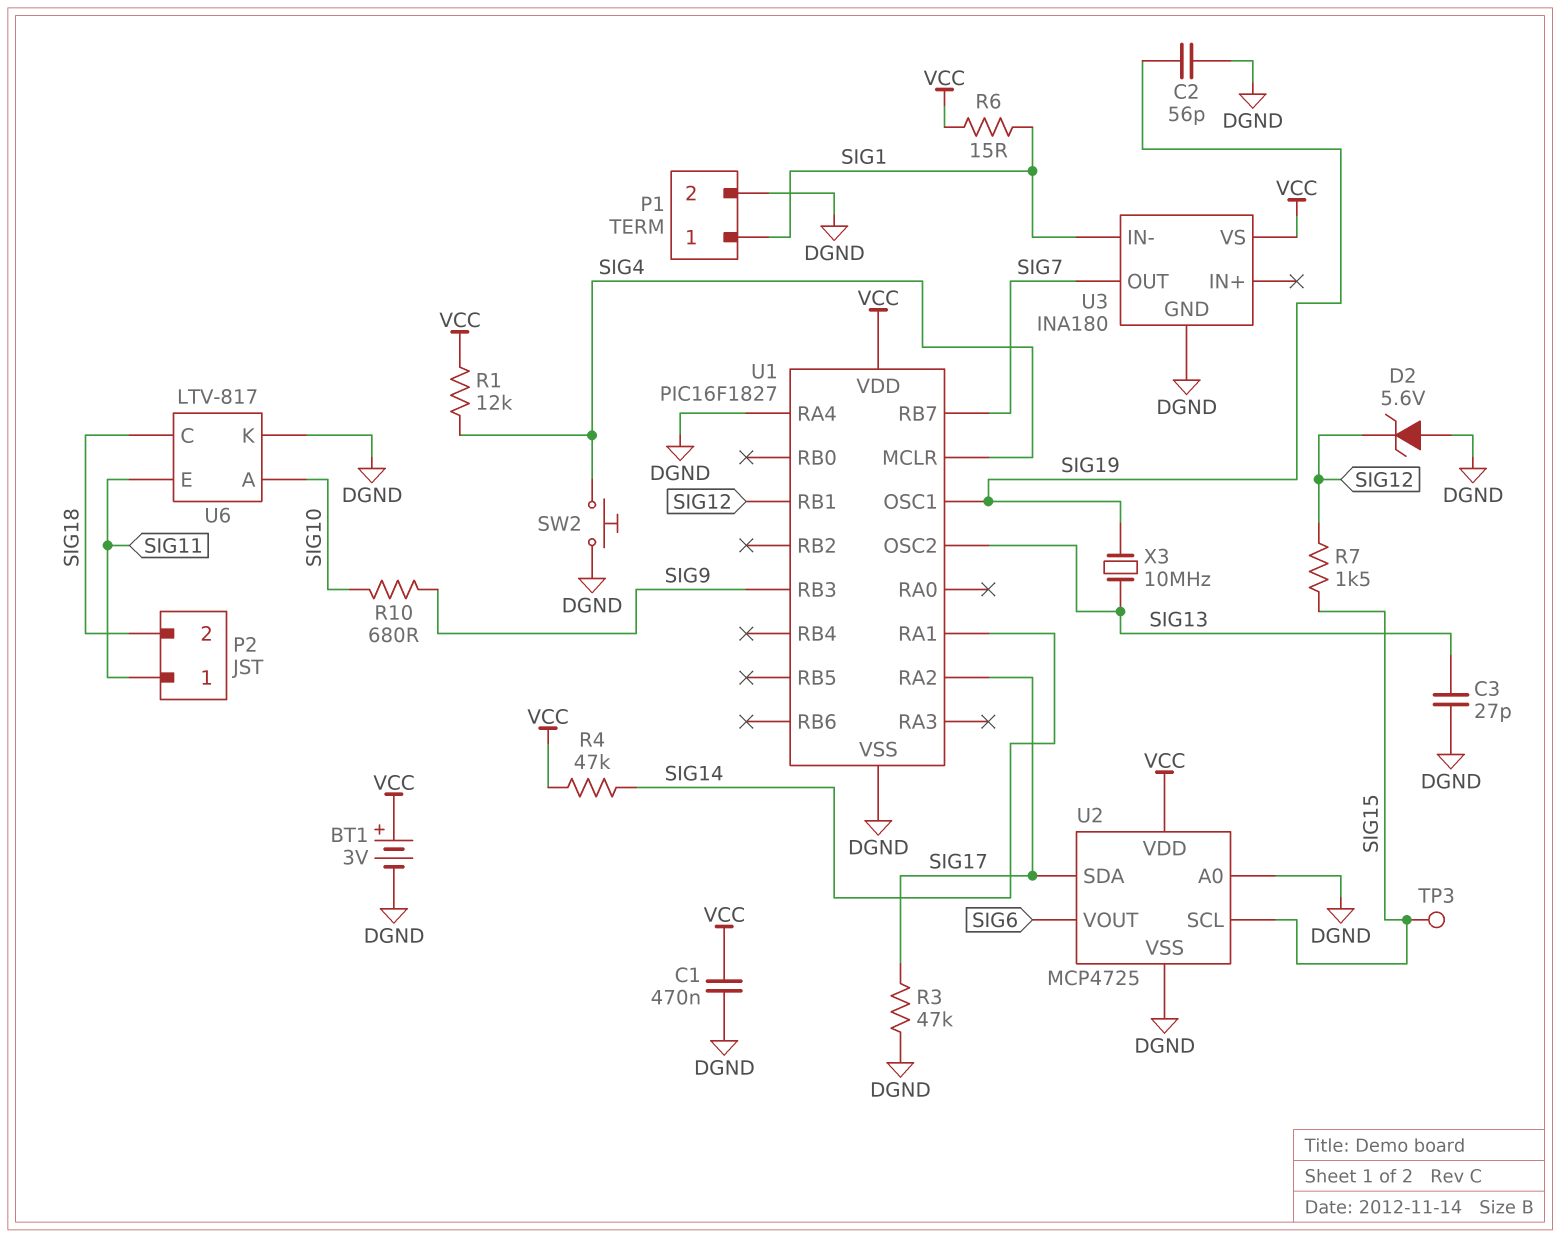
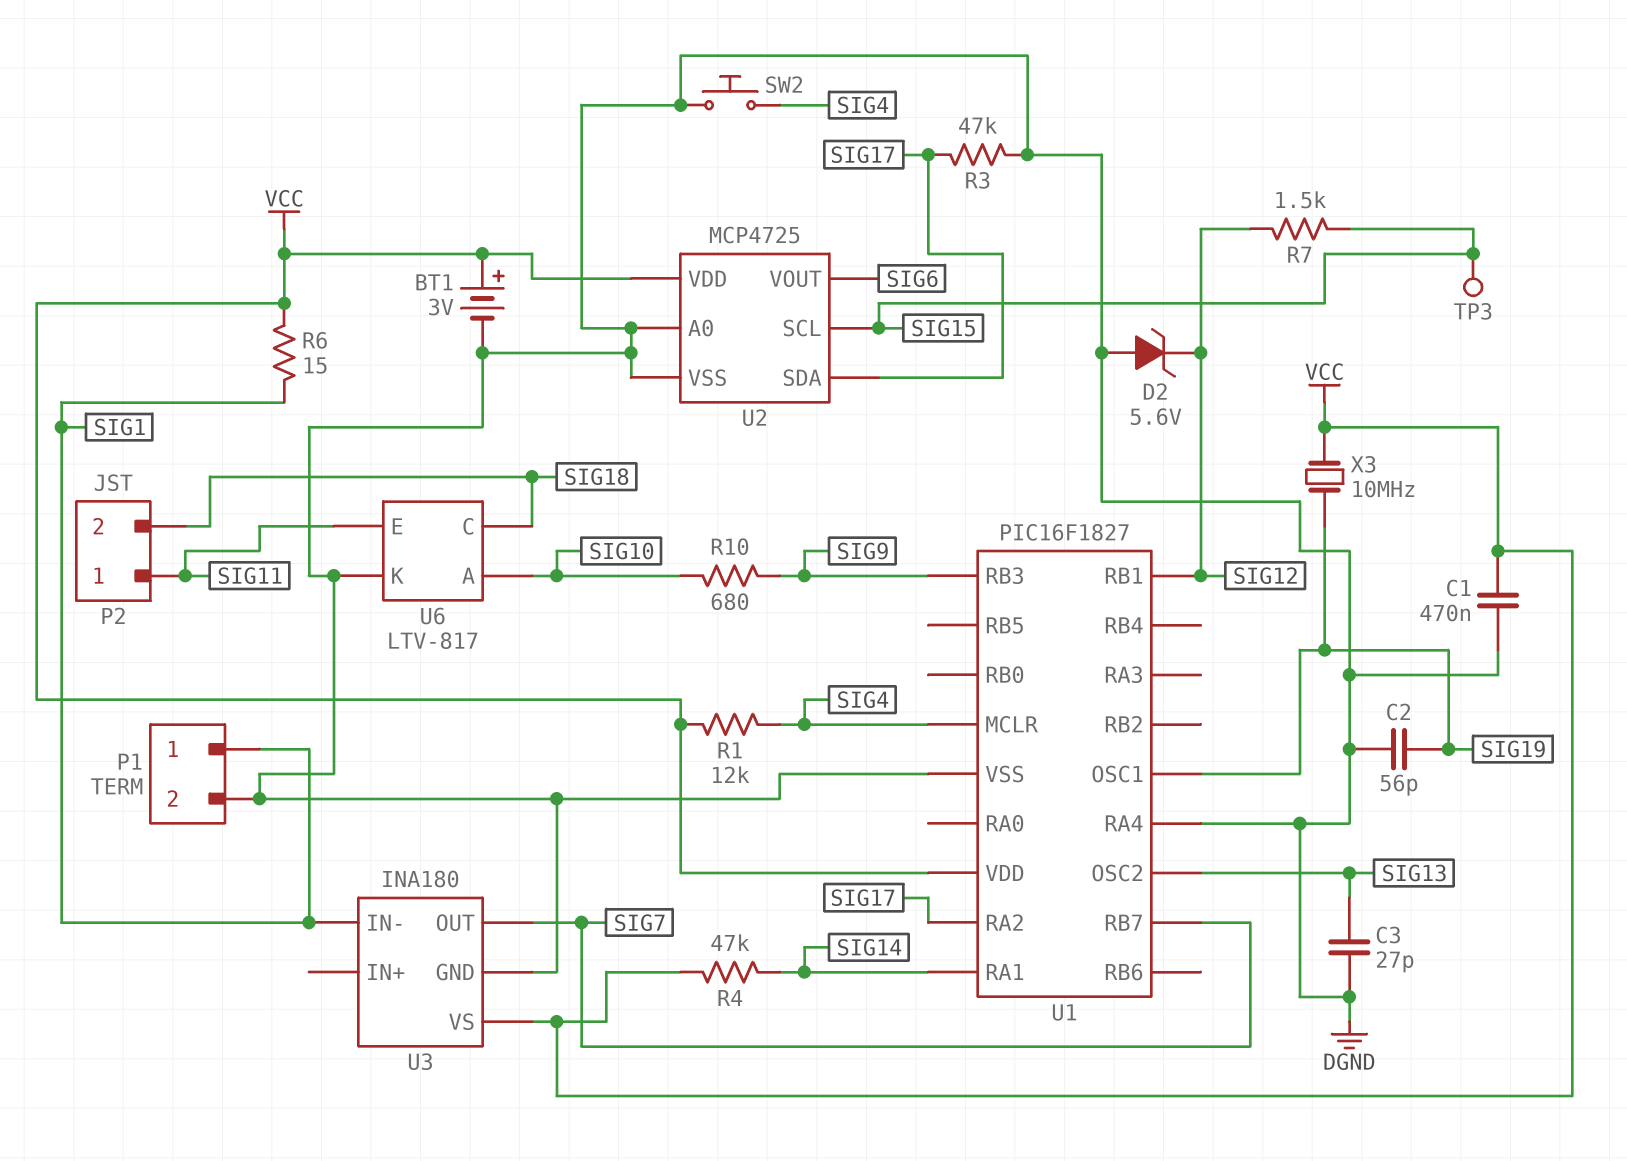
X3: 10MHz (SIG13, SIG19) -> 10MHz (SIG19, VCC)

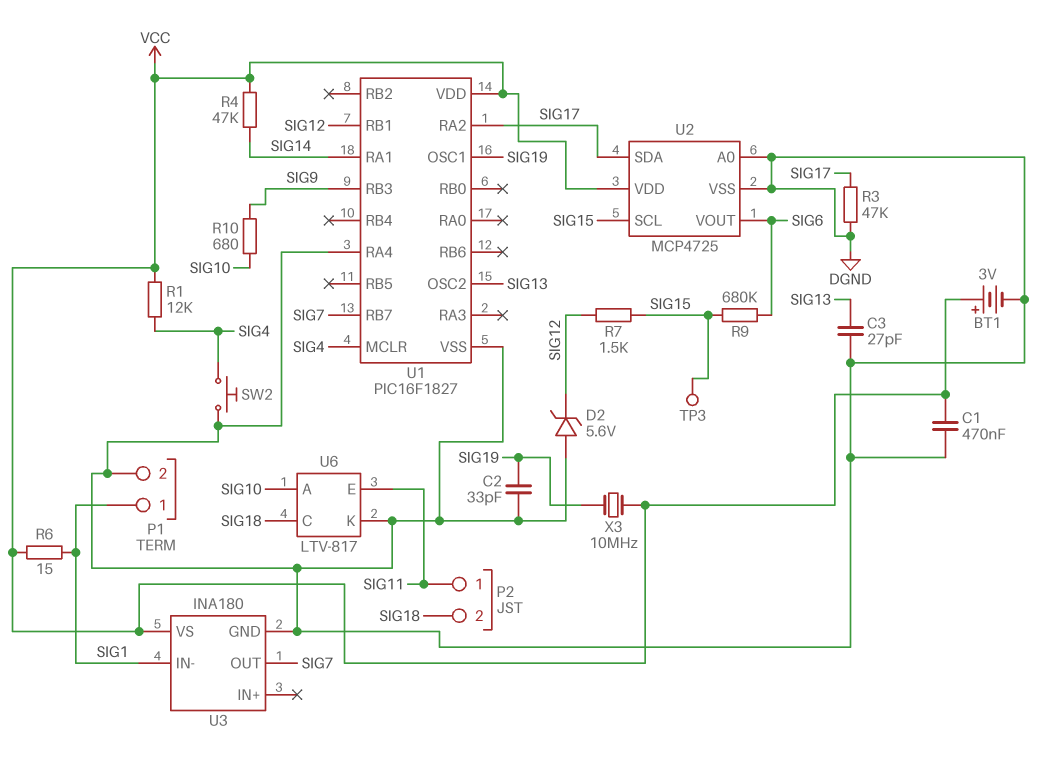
C2: 56pF (DGND, SIG19) -> 33pF (DGND, SIG19)
R9: none -> 680k (SIG6, SIG15)

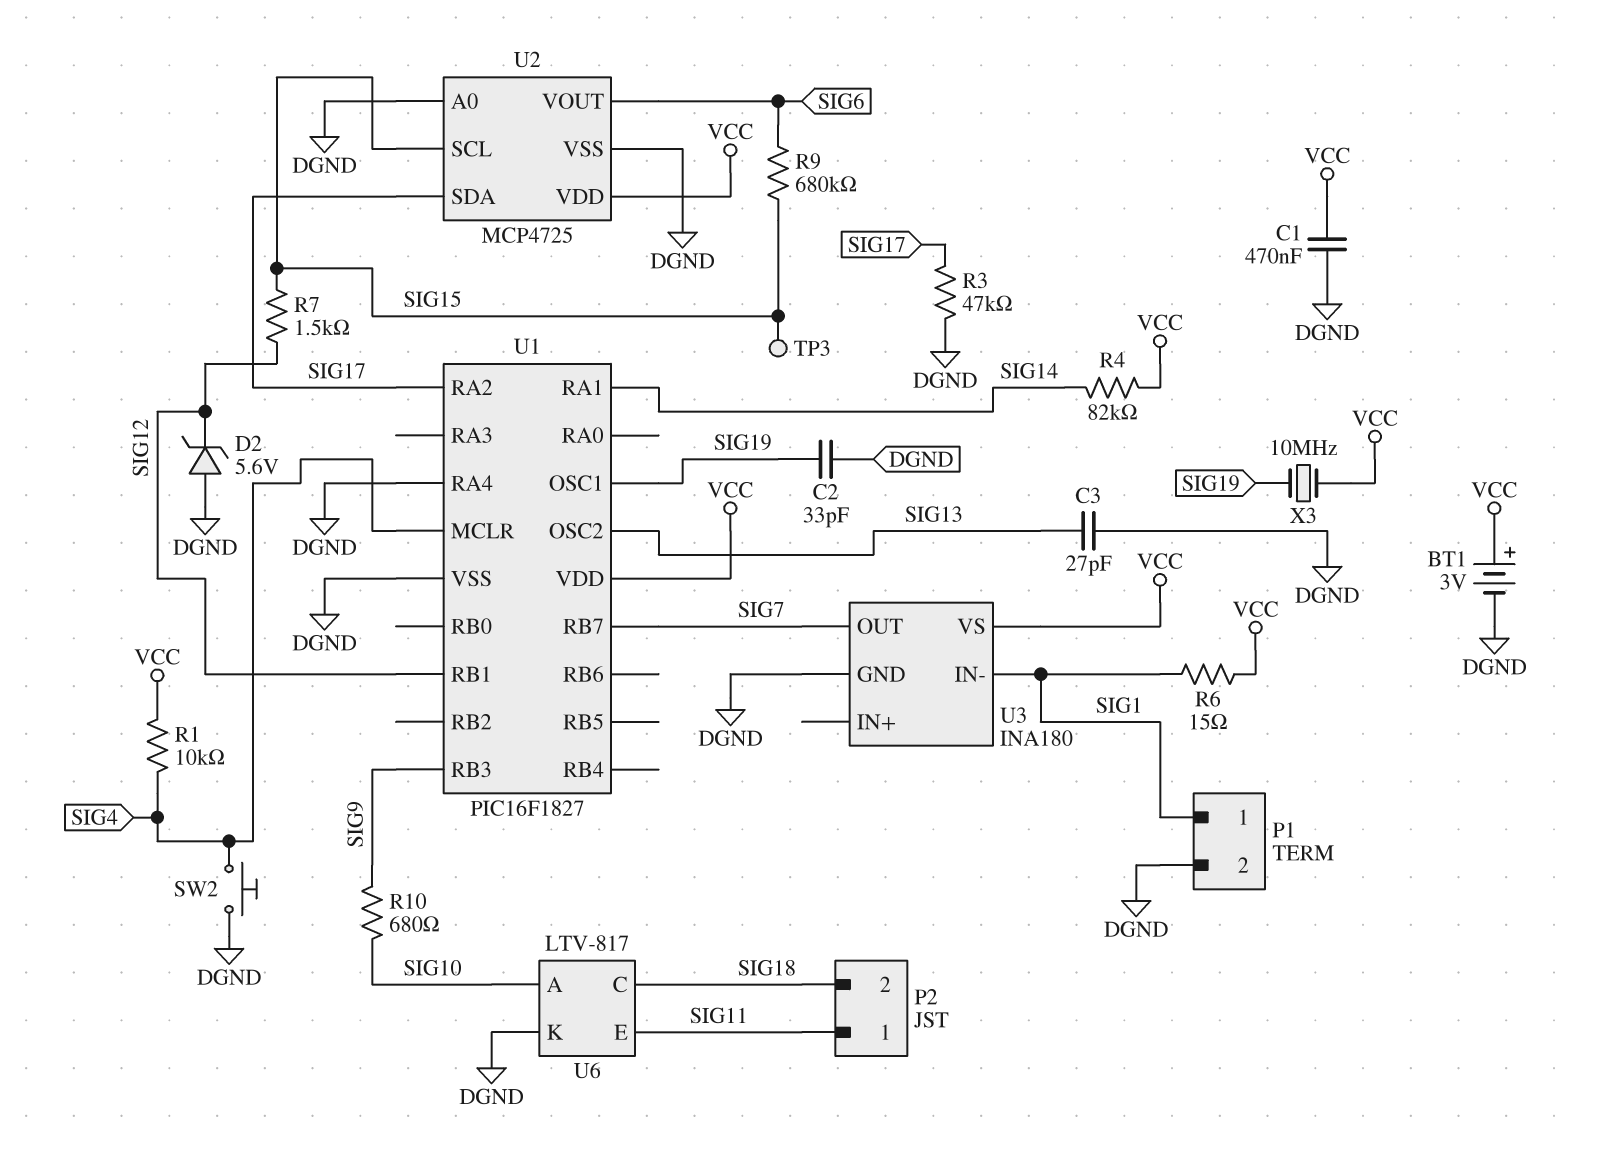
R1: 12k (SIG4, VCC) -> 10k (SIG4, VCC)
R4: 47k (SIG14, VCC) -> 82k (SIG14, VCC)

